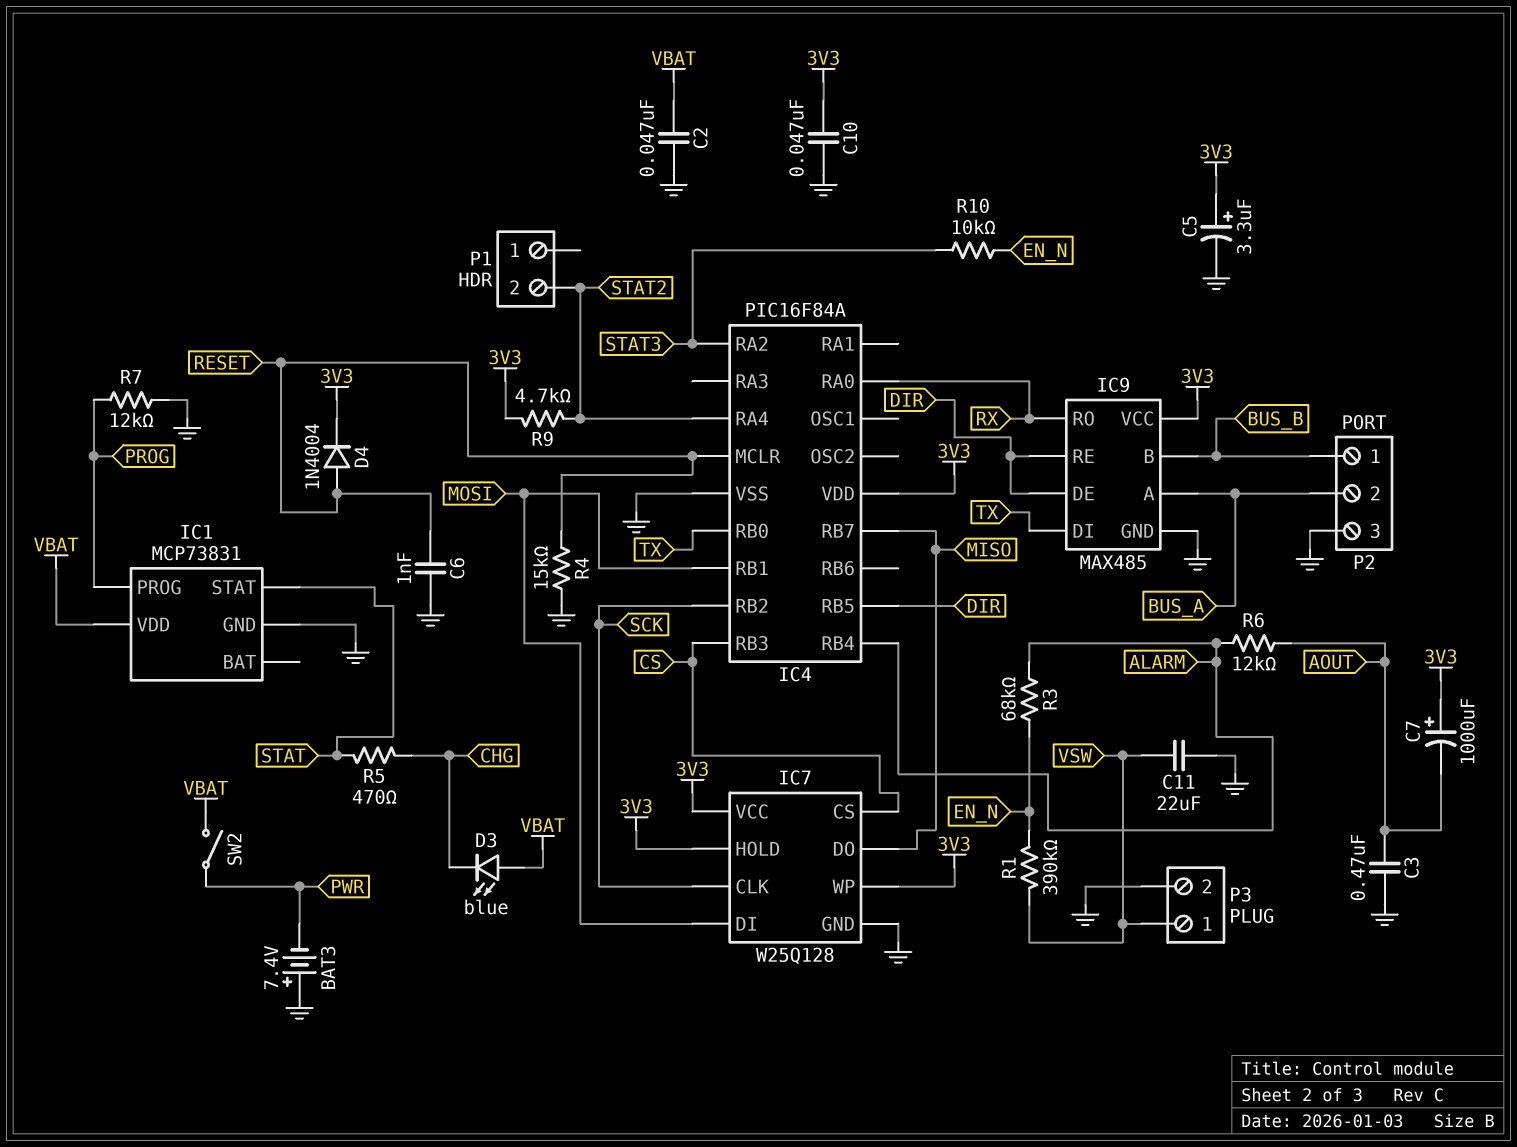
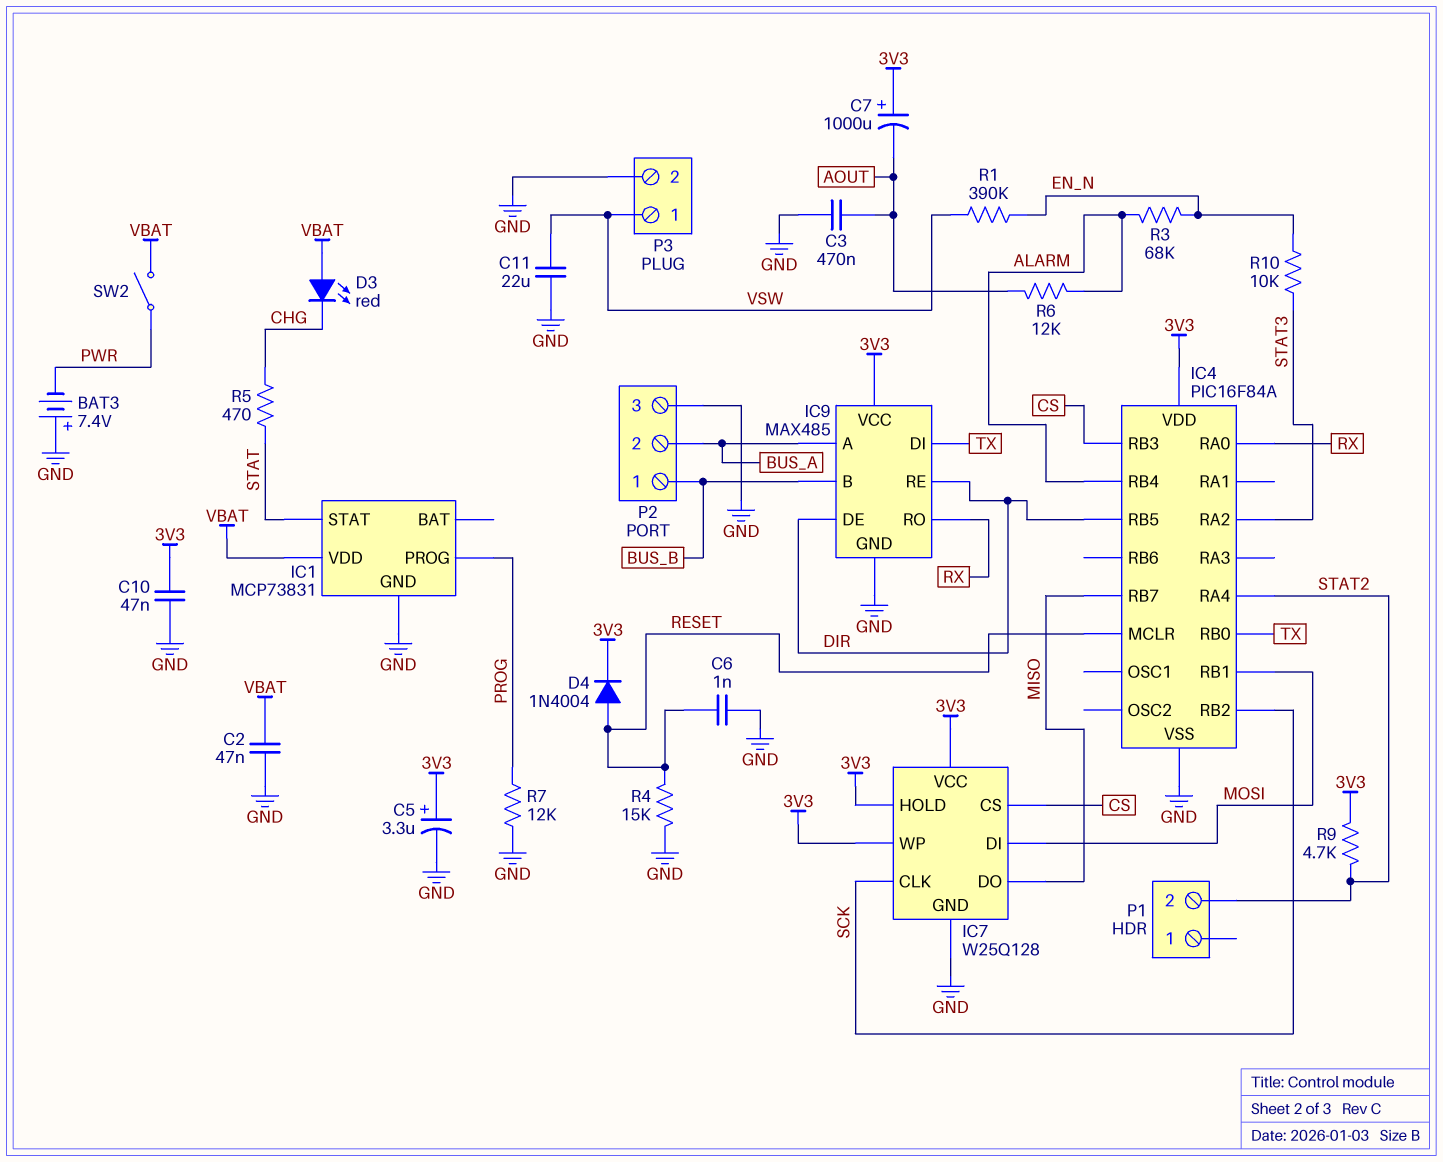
D3: LED blue (A VBAT, K CHG) -> LED red (A VBAT, K CHG)

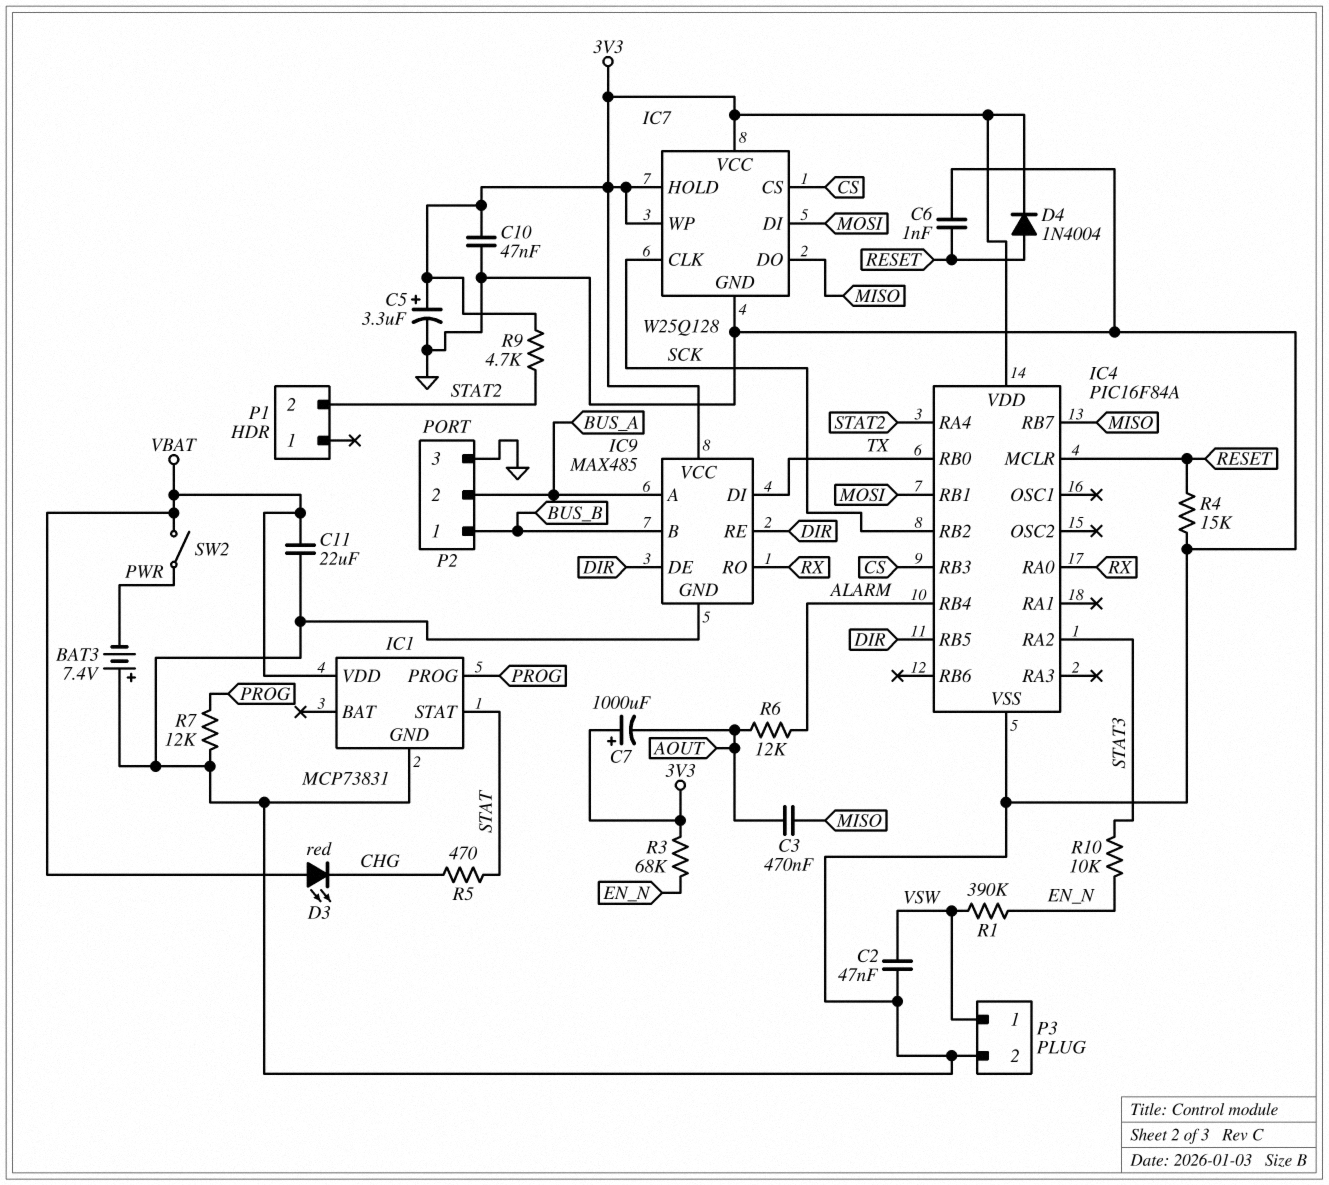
C2: 47nF (GND, VBAT) -> 47nF (GND, VSW)
C3: 470nF (AOUT, GND) -> 470nF (AOUT, MISO)
C11: 22uF (GND, VSW) -> 22uF (GND, VBAT)
R3: 68k (ALARM, EN_N) -> 68k (3V3, EN_N)

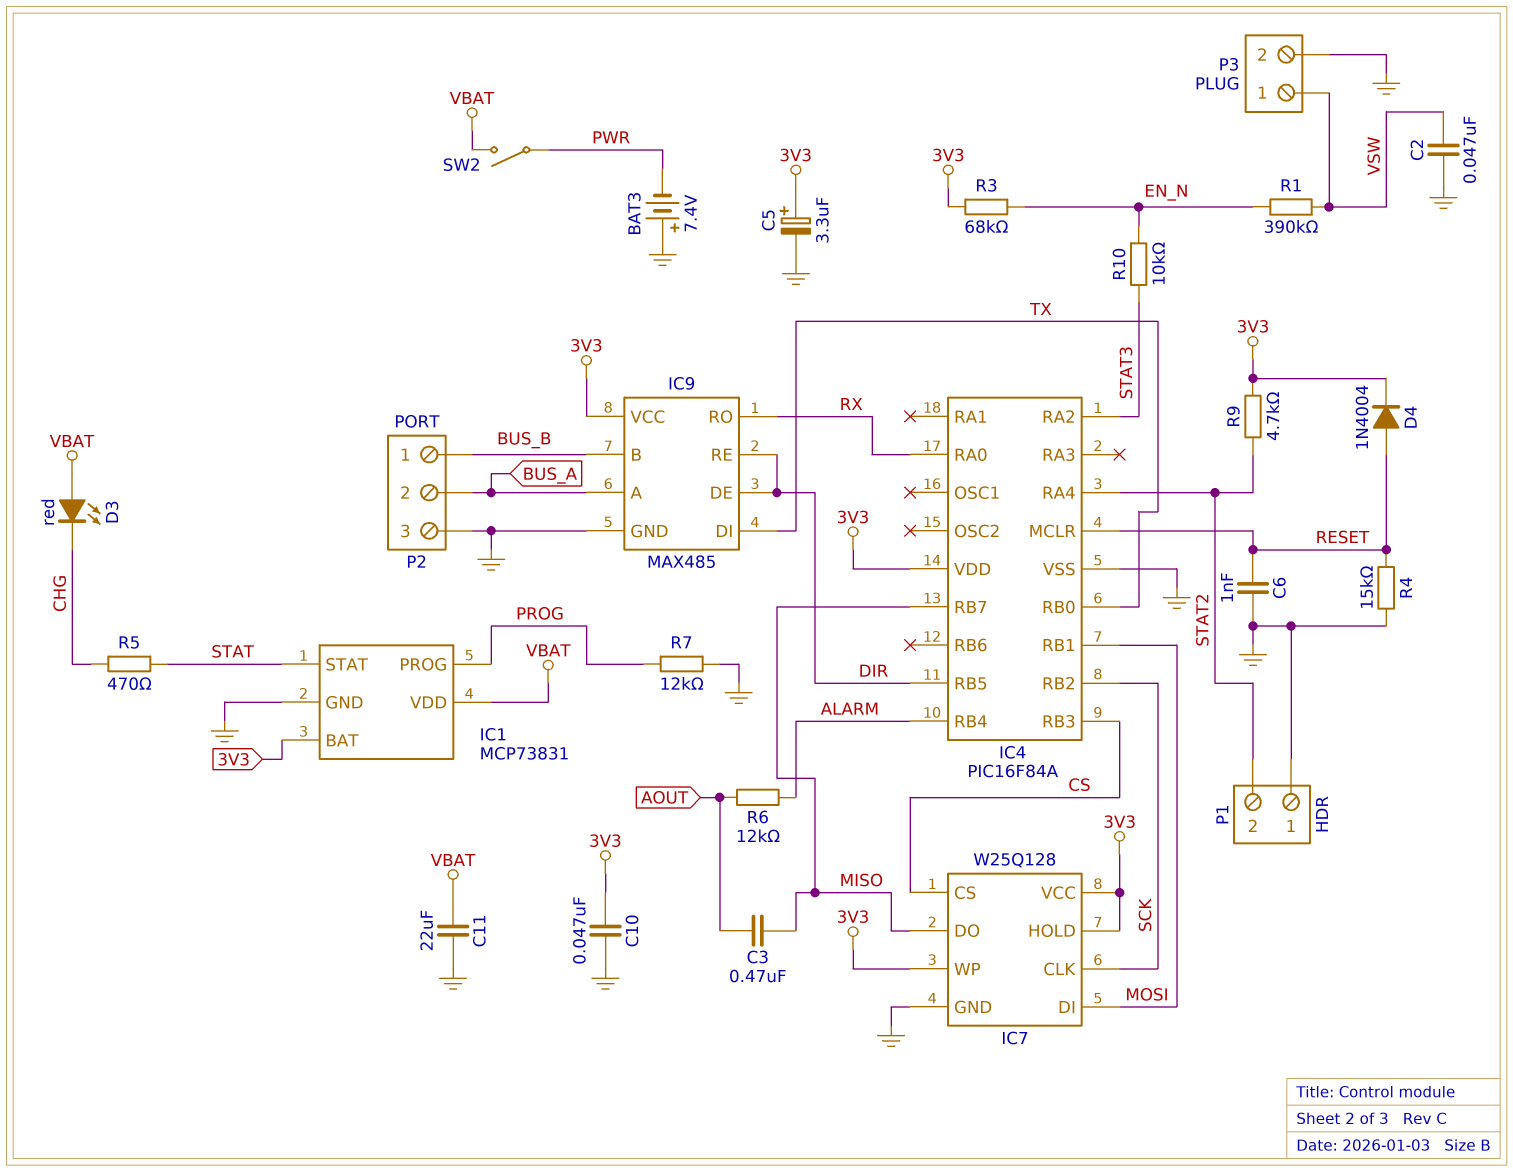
C7: 1000uF (plus 3V3, minus AOUT) -> none
IC1 pin BAT: none -> 3V3
P1 pin 1: none -> GND

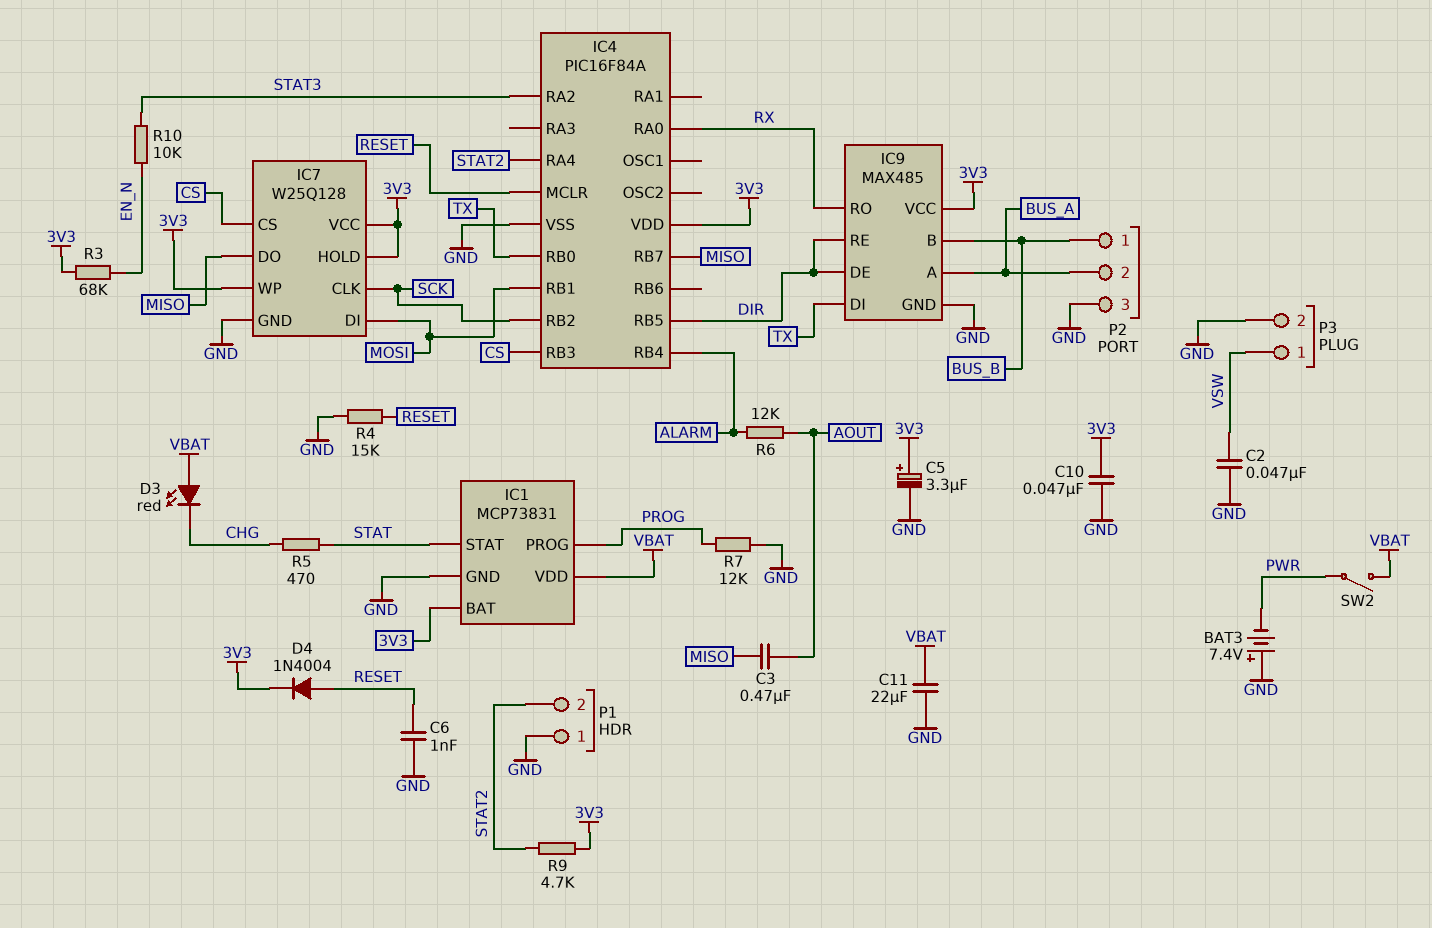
R1: 390k (EN_N, VSW) -> none

